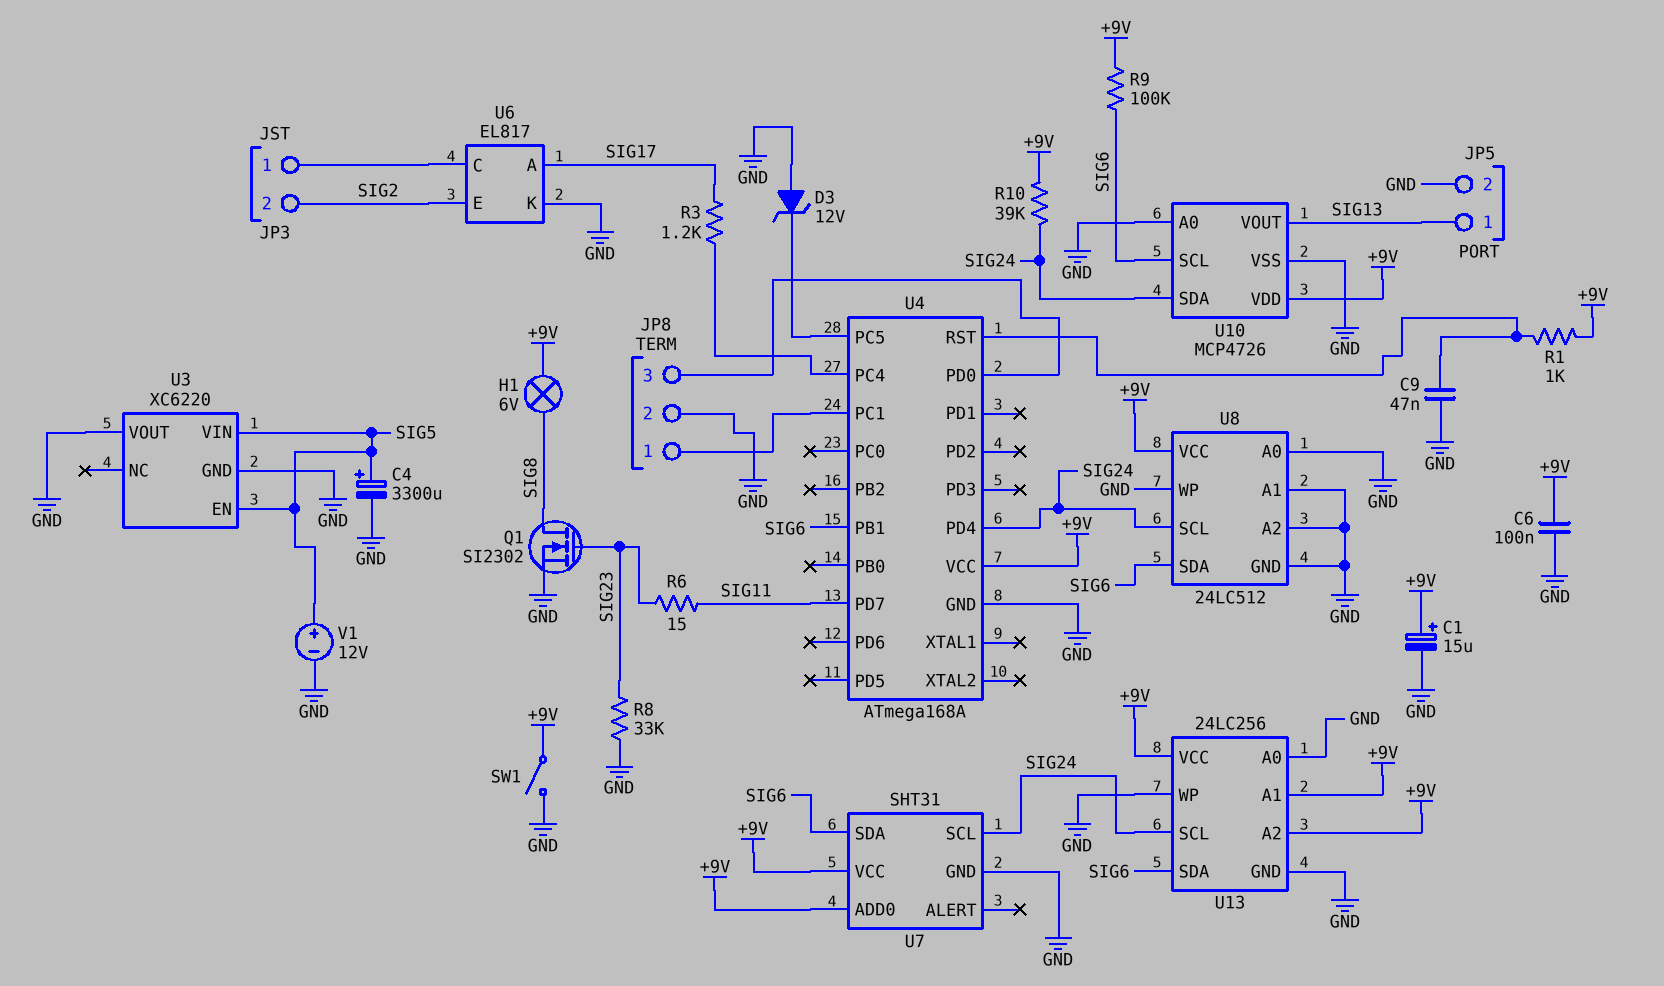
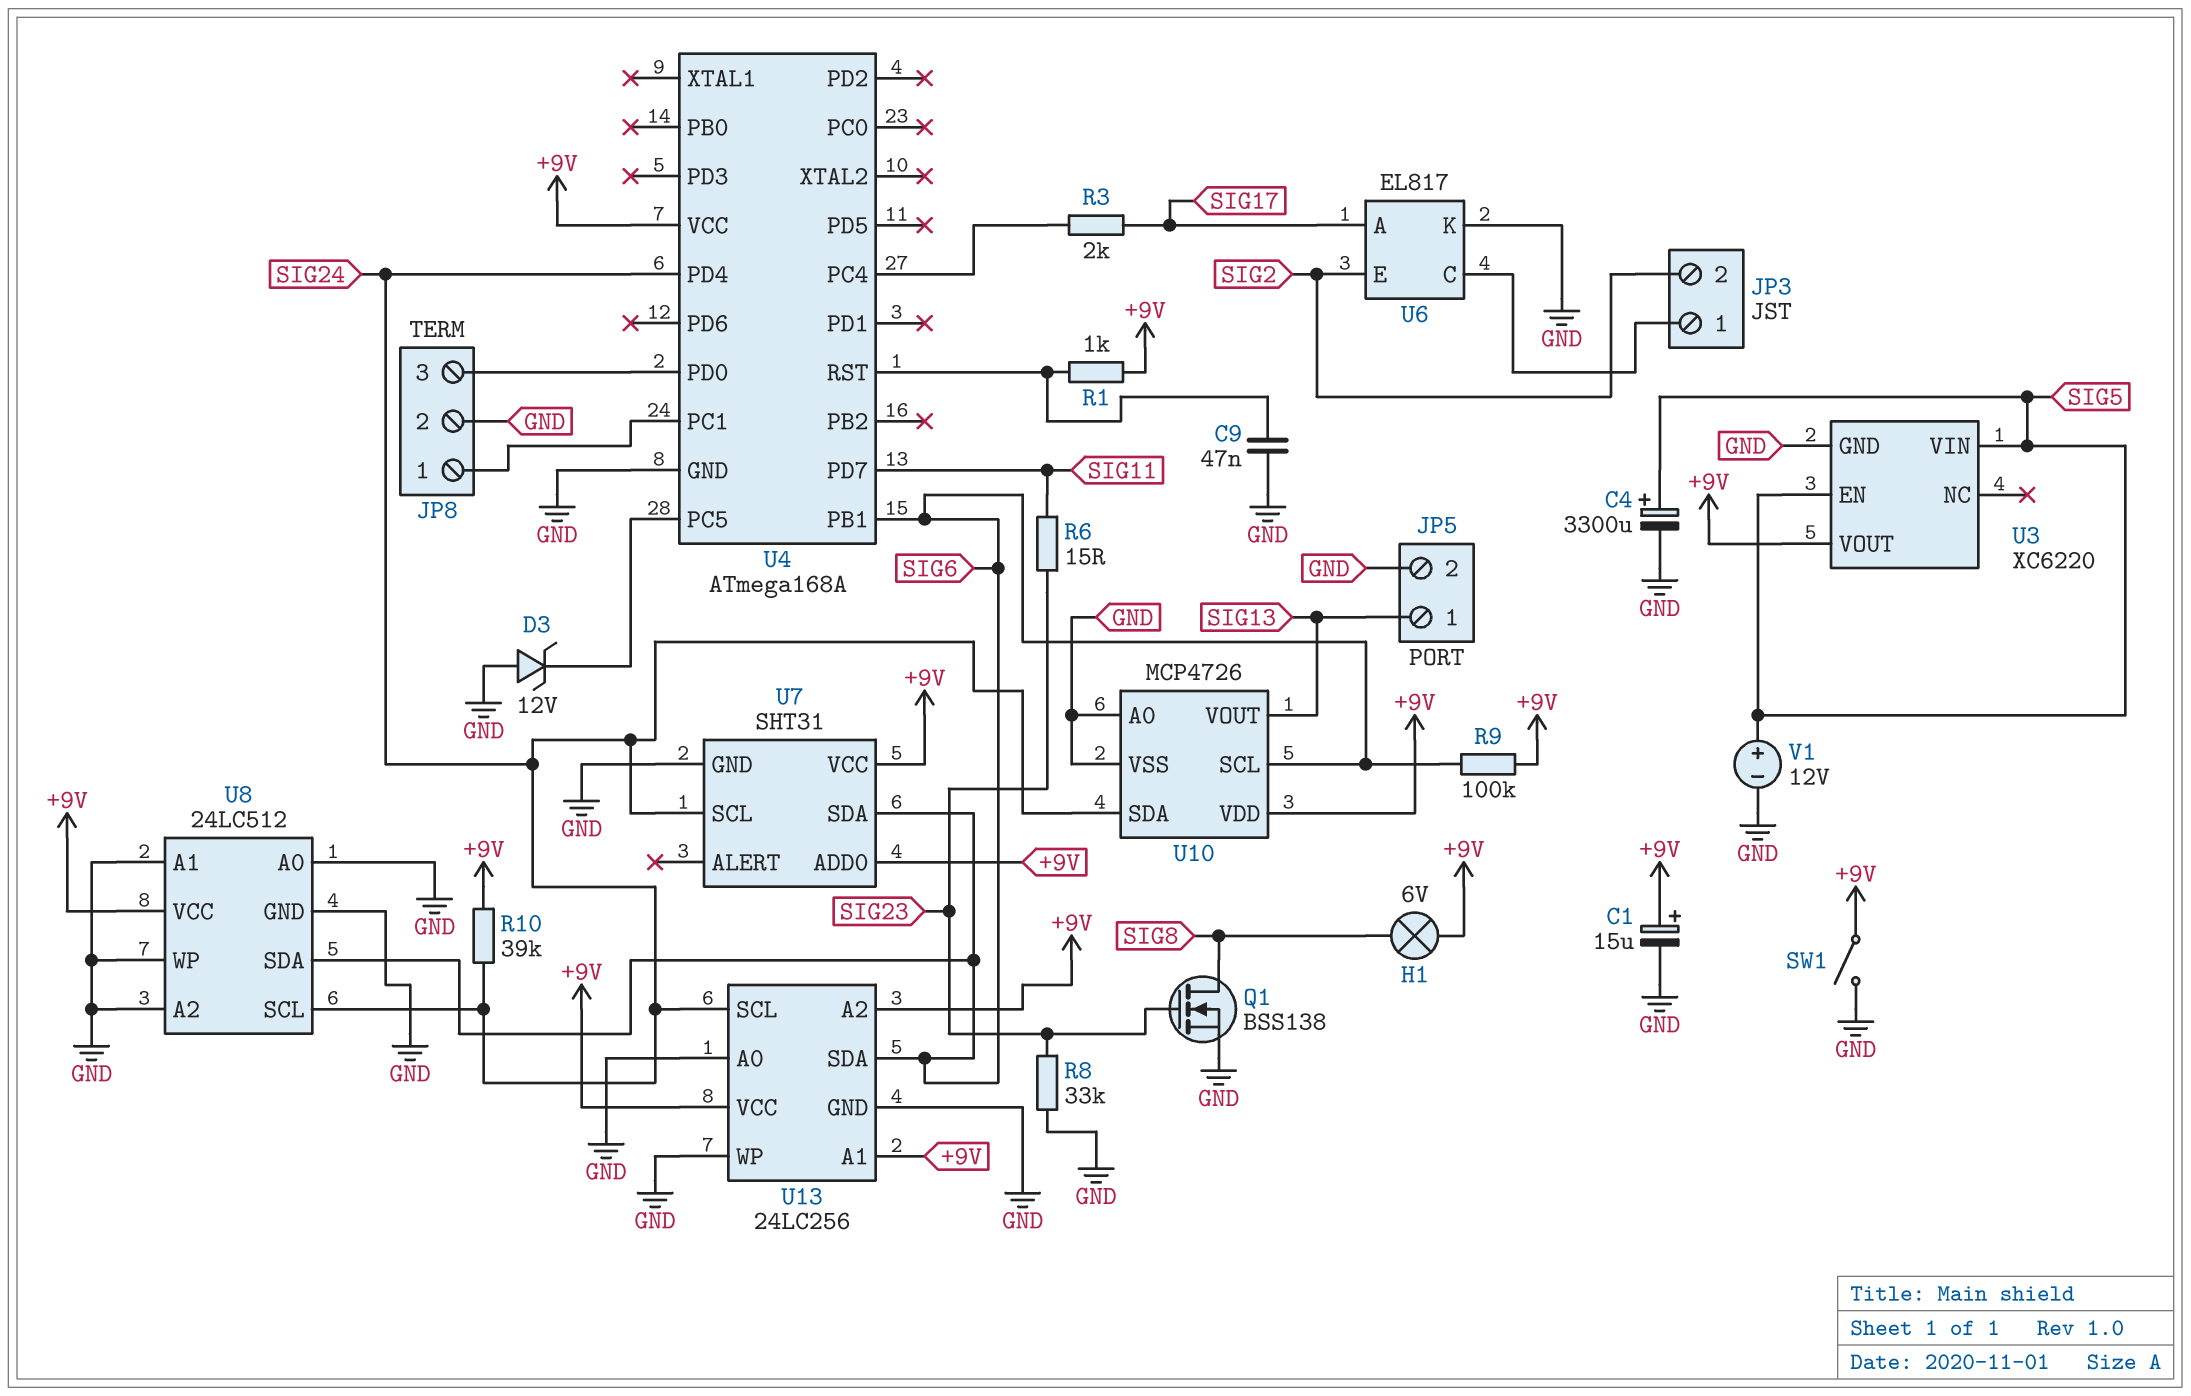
C6: 100nF (+9V, GND) -> none
Q1: NMOS SI2302 (G SIG23, D SIG8, S GND) -> NMOS BSS138 (G SIG23, D SIG8, S GND)
R3: 1.2k (SIG17, U4/PC4) -> 2k (SIG17, U4/PC4)
U3 pin VOUT: GND -> +9V

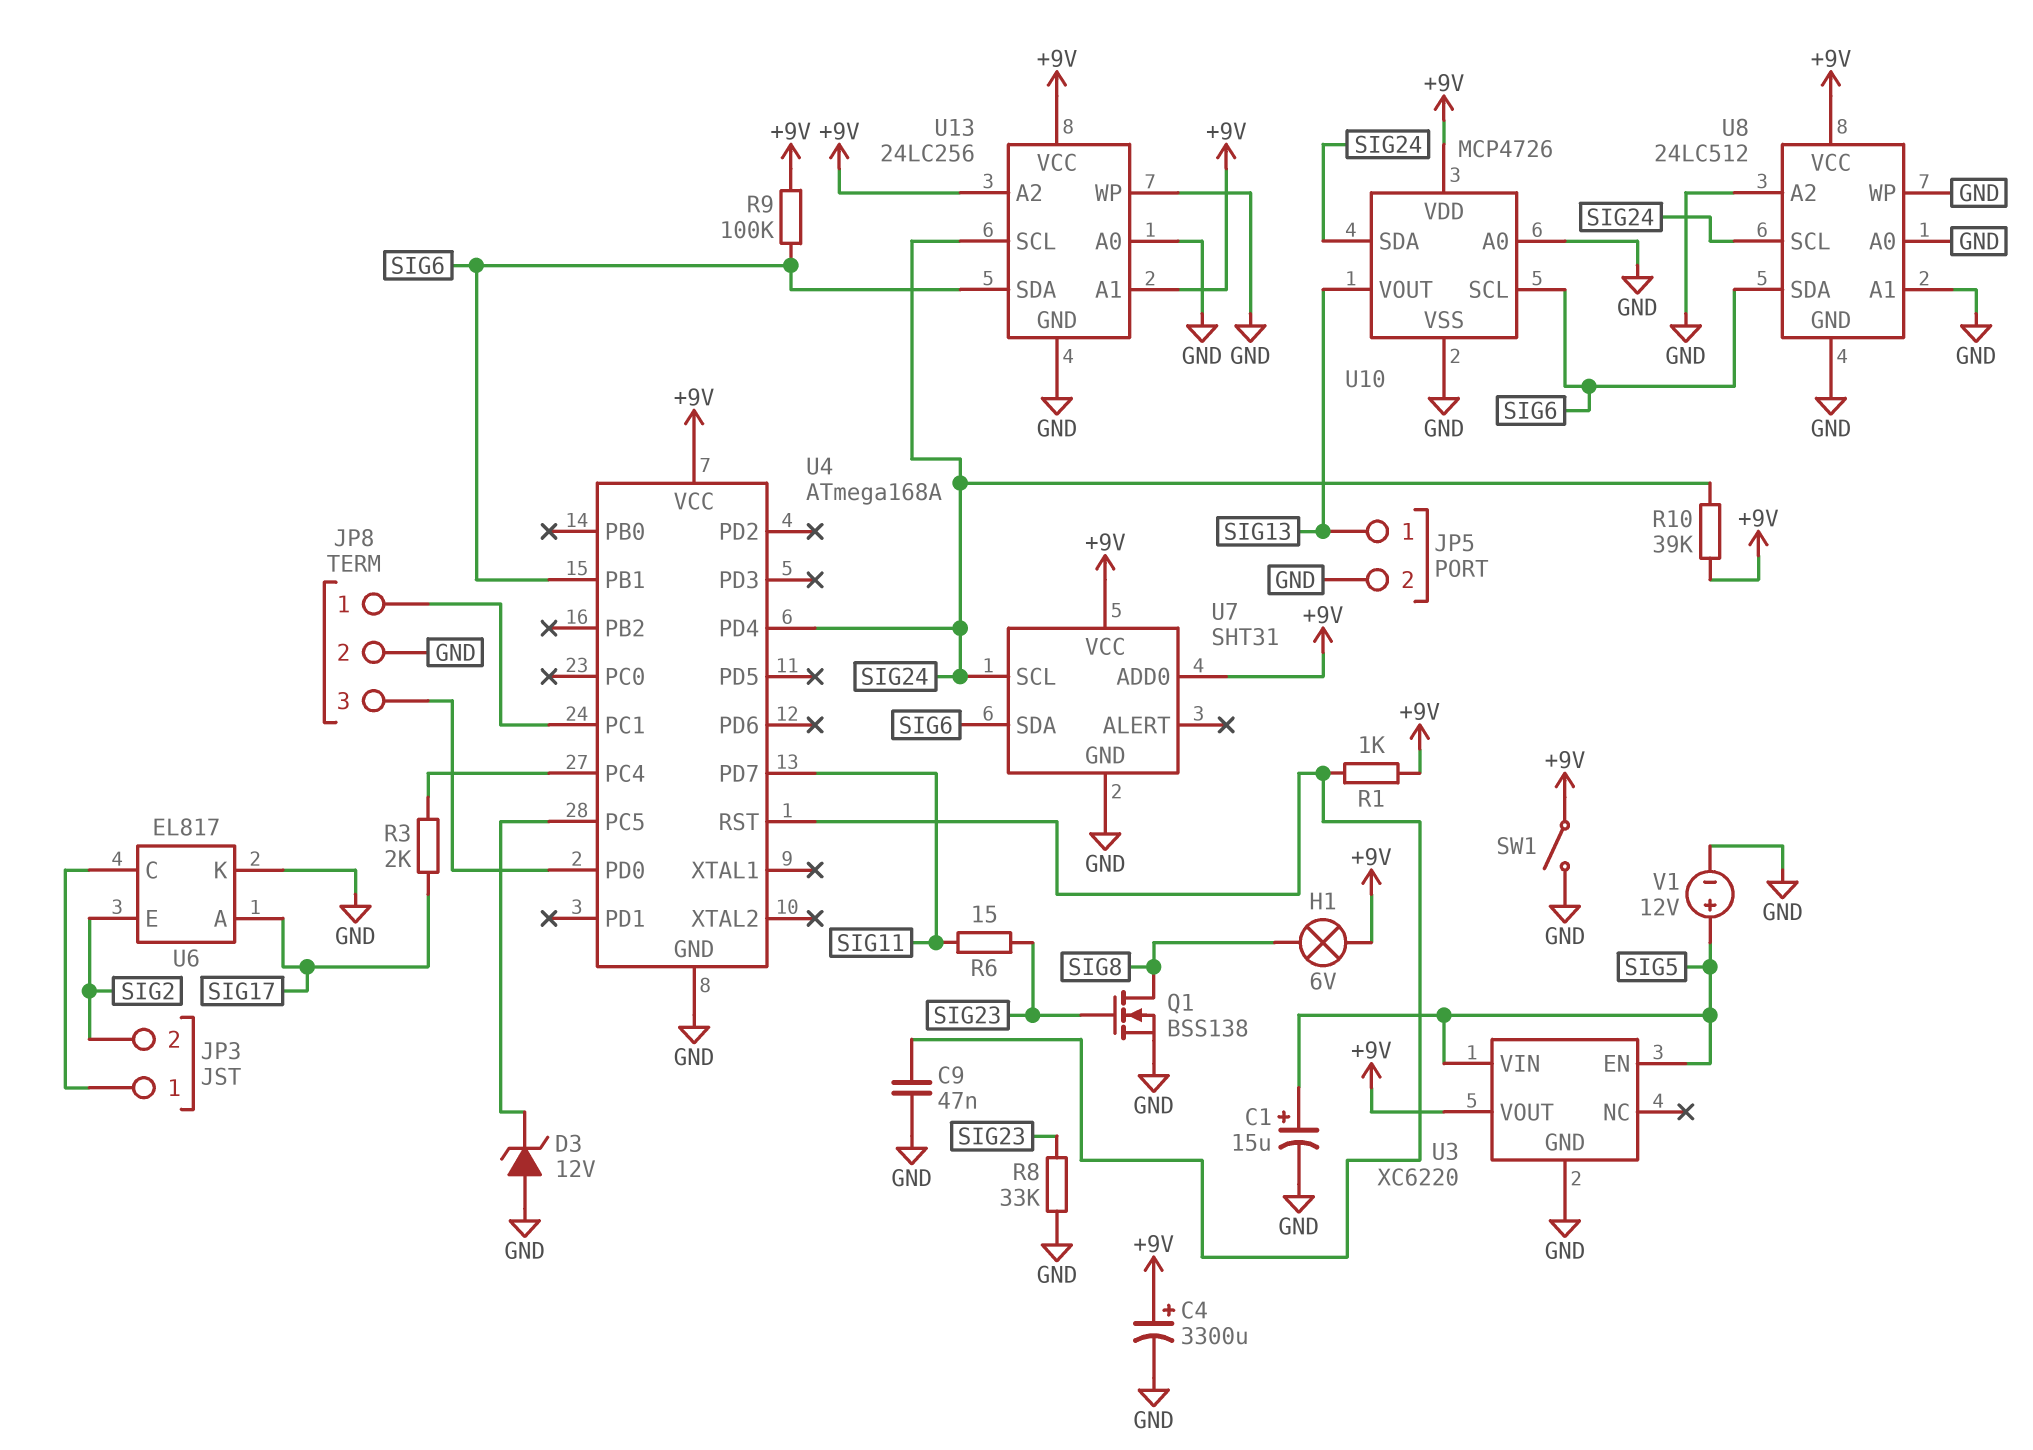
C1: 15uF (plus +9V, minus GND) -> 15uF (plus SIG5, minus GND)
C4: 3300uF (plus SIG5, minus GND) -> 3300uF (plus +9V, minus GND)

